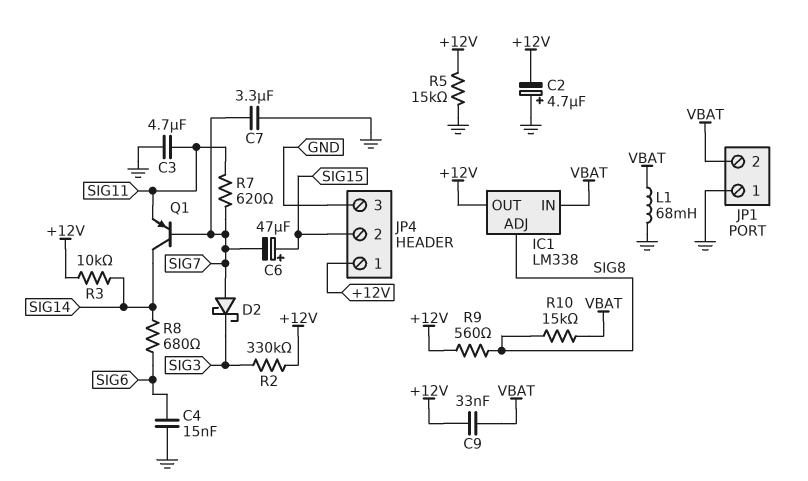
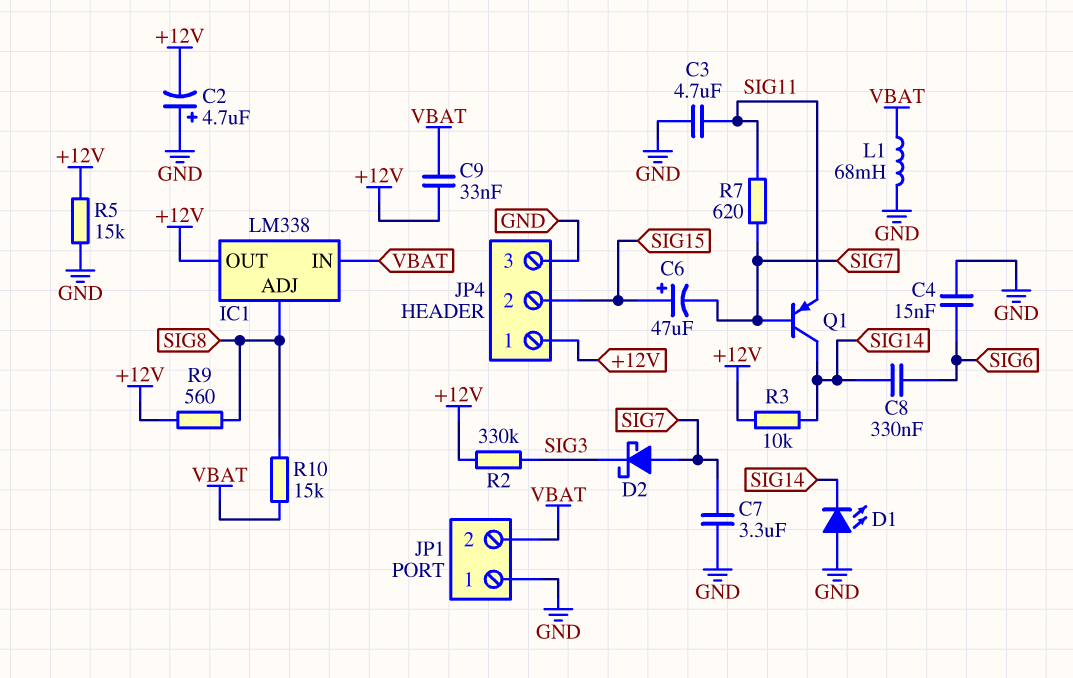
C8: none -> 330nF (SIG6, SIG14)
D1: none -> LED (A GND, K SIG14)
R8: 680 (SIG6, SIG14) -> none

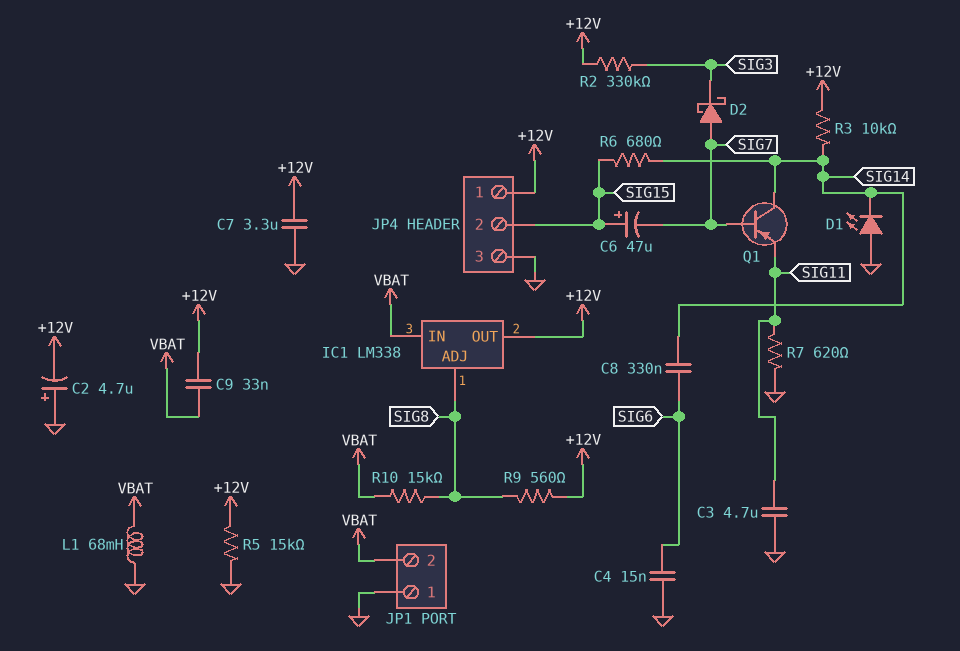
C7: 3.3uF (GND, SIG7) -> 3.3uF (+12V, GND)
R6: none -> 680 (SIG14, SIG15)
R7: 620 (SIG7, SIG11) -> 620 (GND, SIG11)

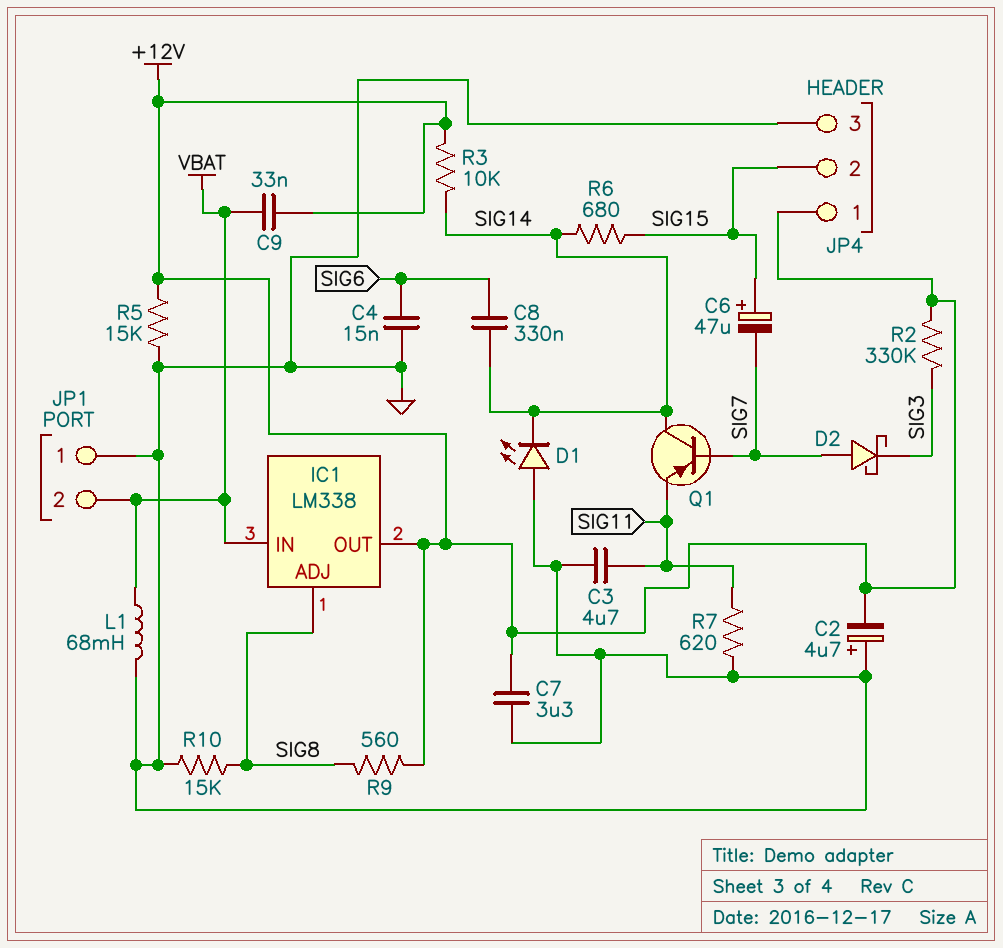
R10: 15k (SIG8, VBAT) -> 15k (GND, SIG8)

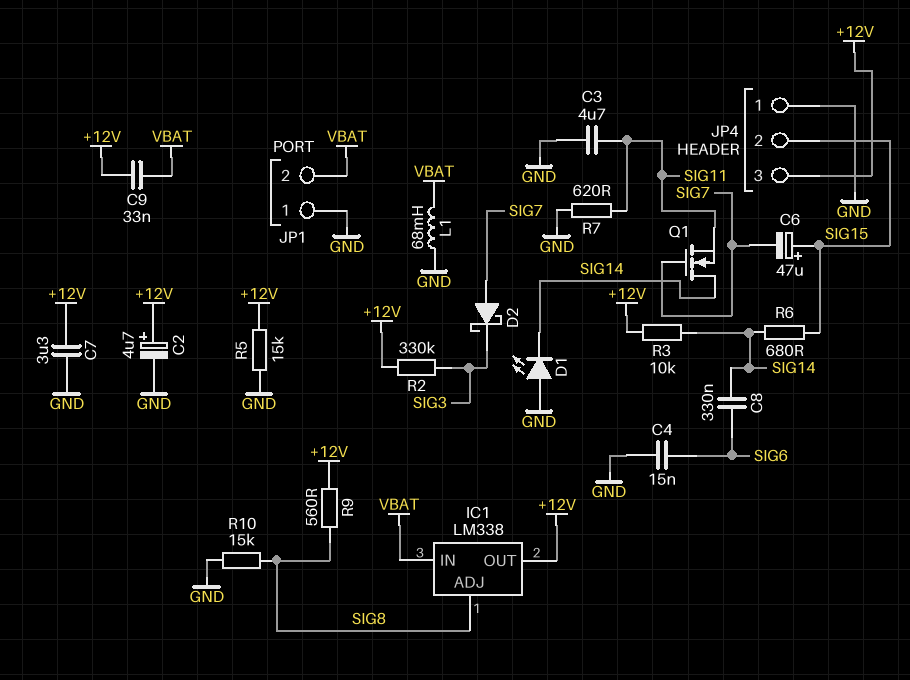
C2: 4.7uF (plus GND, minus +12V) -> 4.7uF (plus +12V, minus GND)
JP4 pin 1: +12V -> GND
JP4 pin 3: GND -> +12V
Q1: PNP (B SIG7, C SIG14, E SIG11) -> NMOS (G SIG7, D SIG14, S SIG11)

